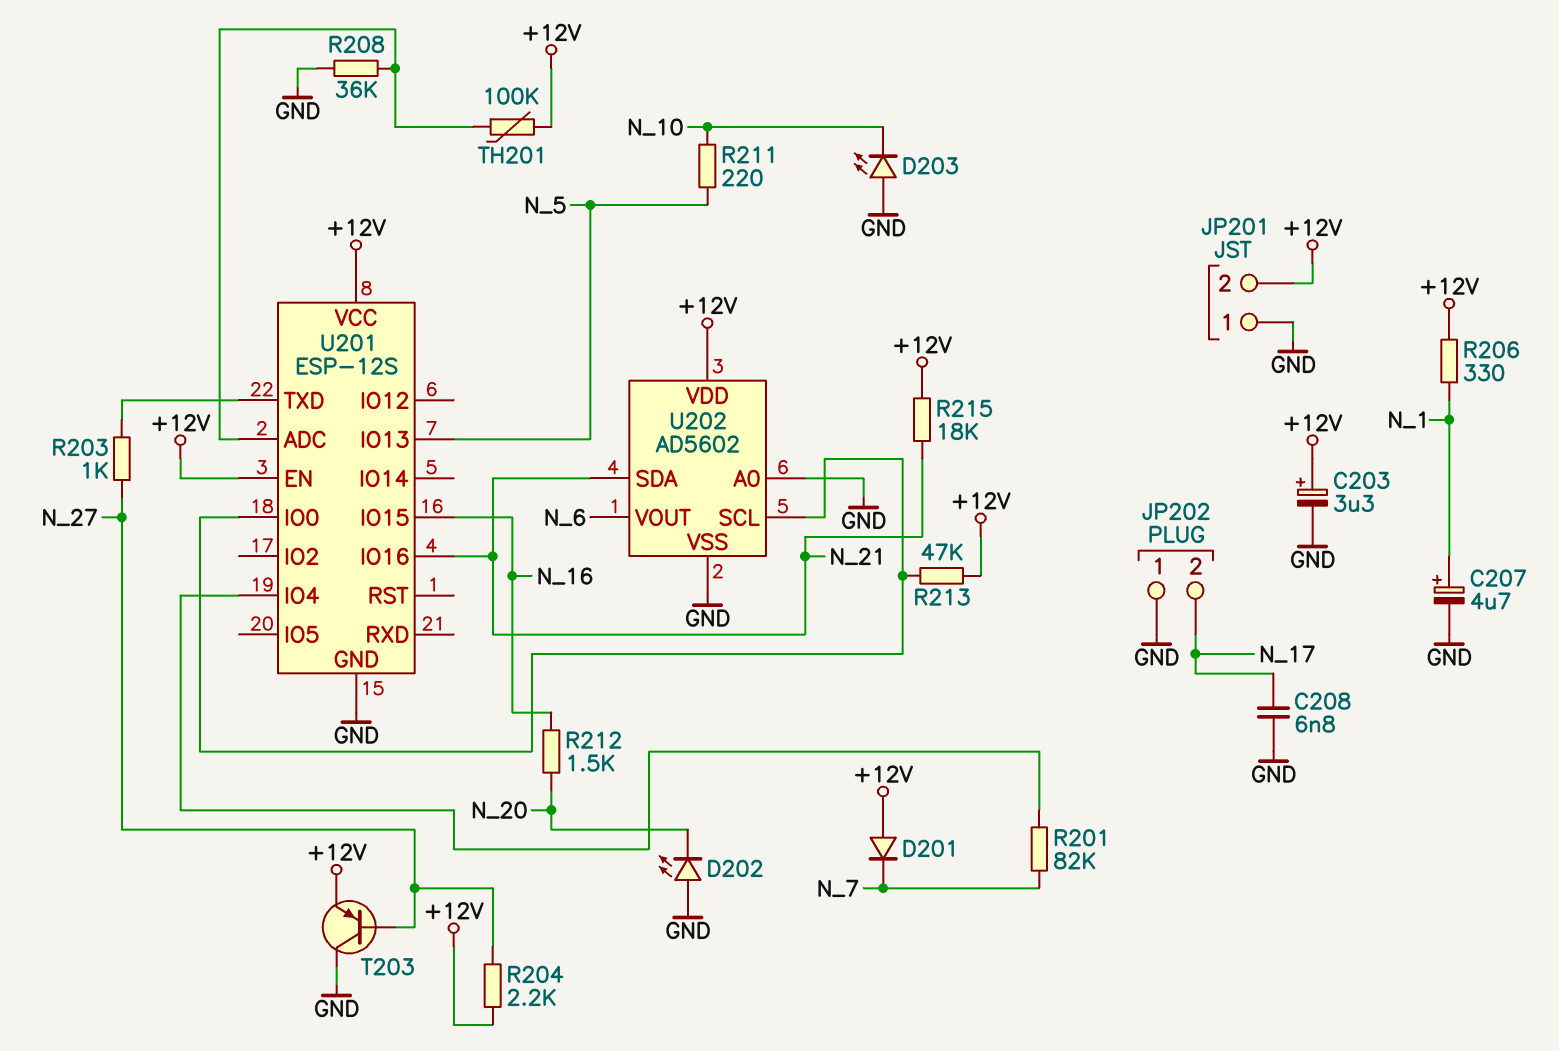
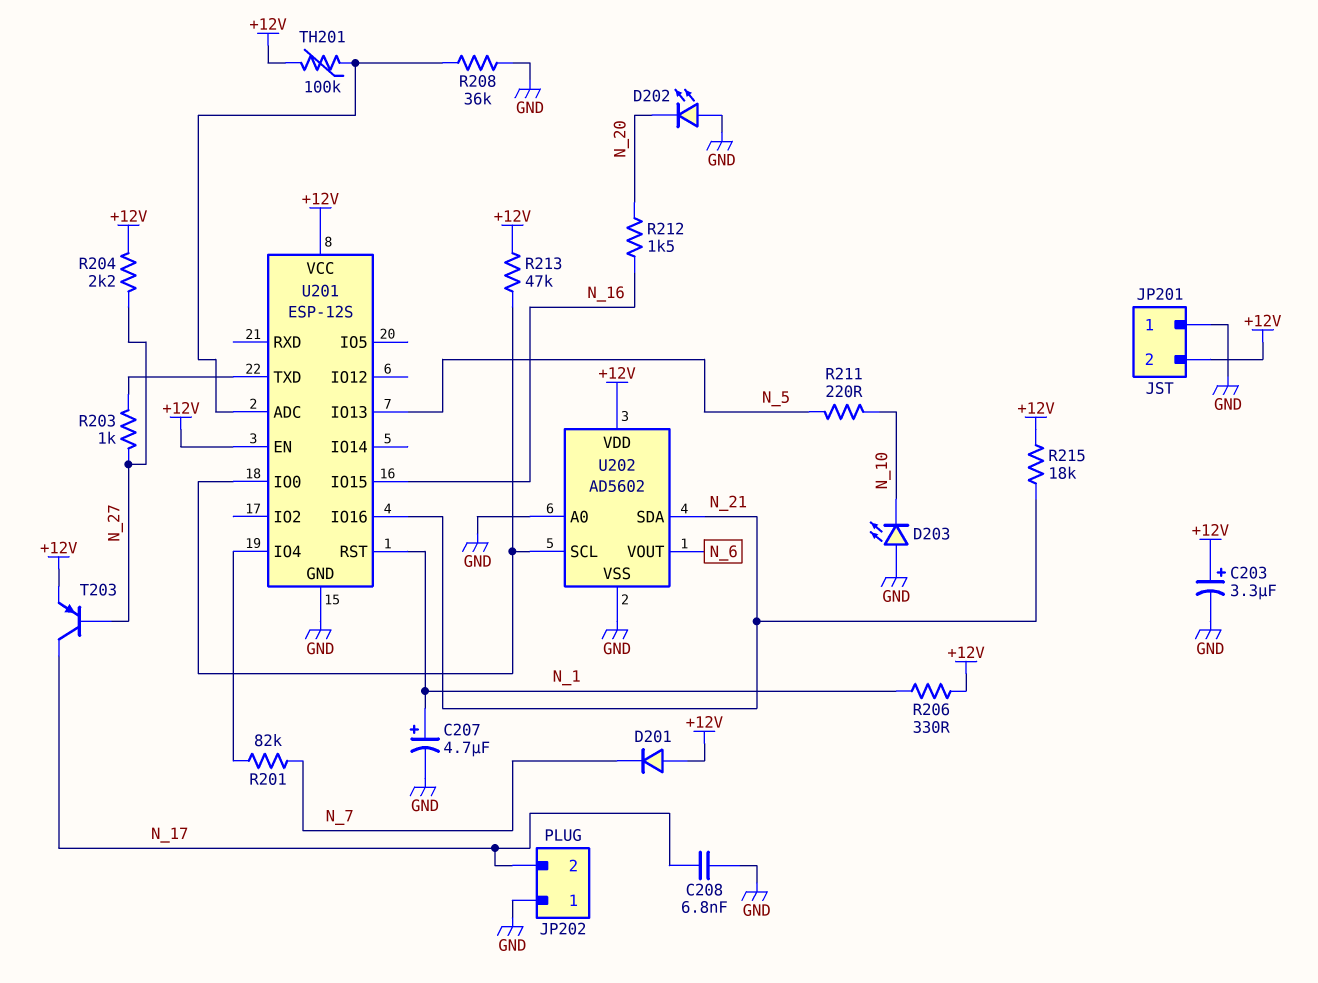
T203: PNP (B N_27, C GND, E +12V) -> PNP (B N_27, C N_17, E +12V)
U201 pin RST: none -> N_1

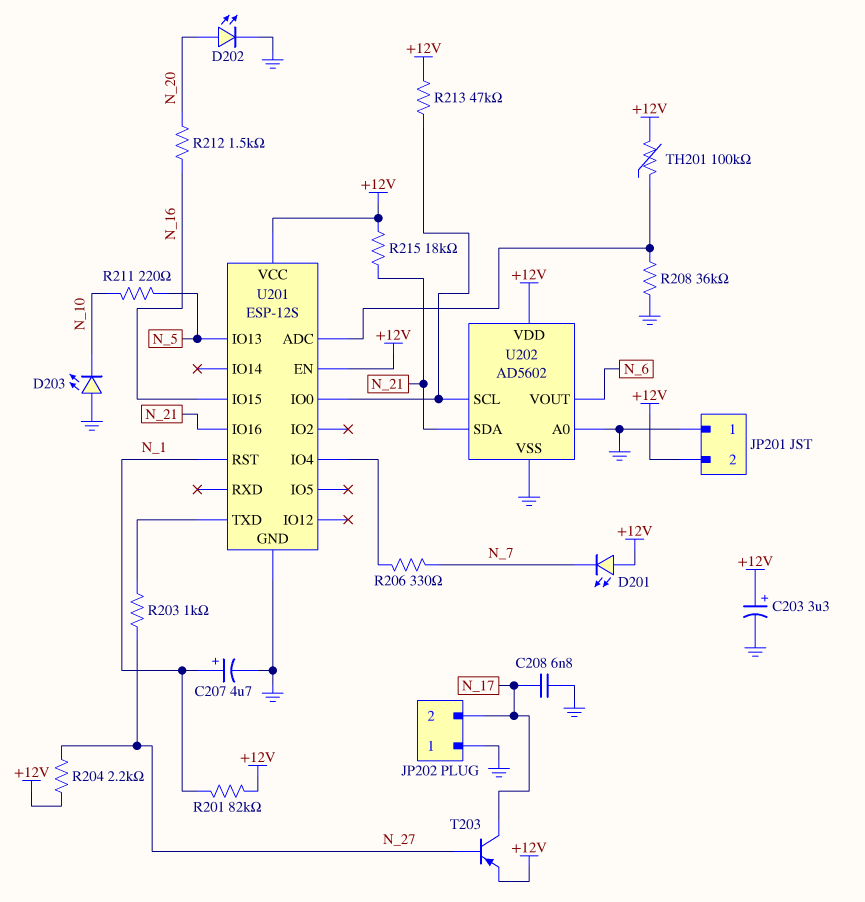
D201: diode (A +12V, K N_7) -> LED (A +12V, K N_7)
D202: LED (A GND, K N_20) -> LED (A N_20, K GND)
R201: 82k (N_7, U201/IO4) -> 82k (+12V, N_1)
R206: 330 (+12V, N_1) -> 330 (N_7, U201/IO4)

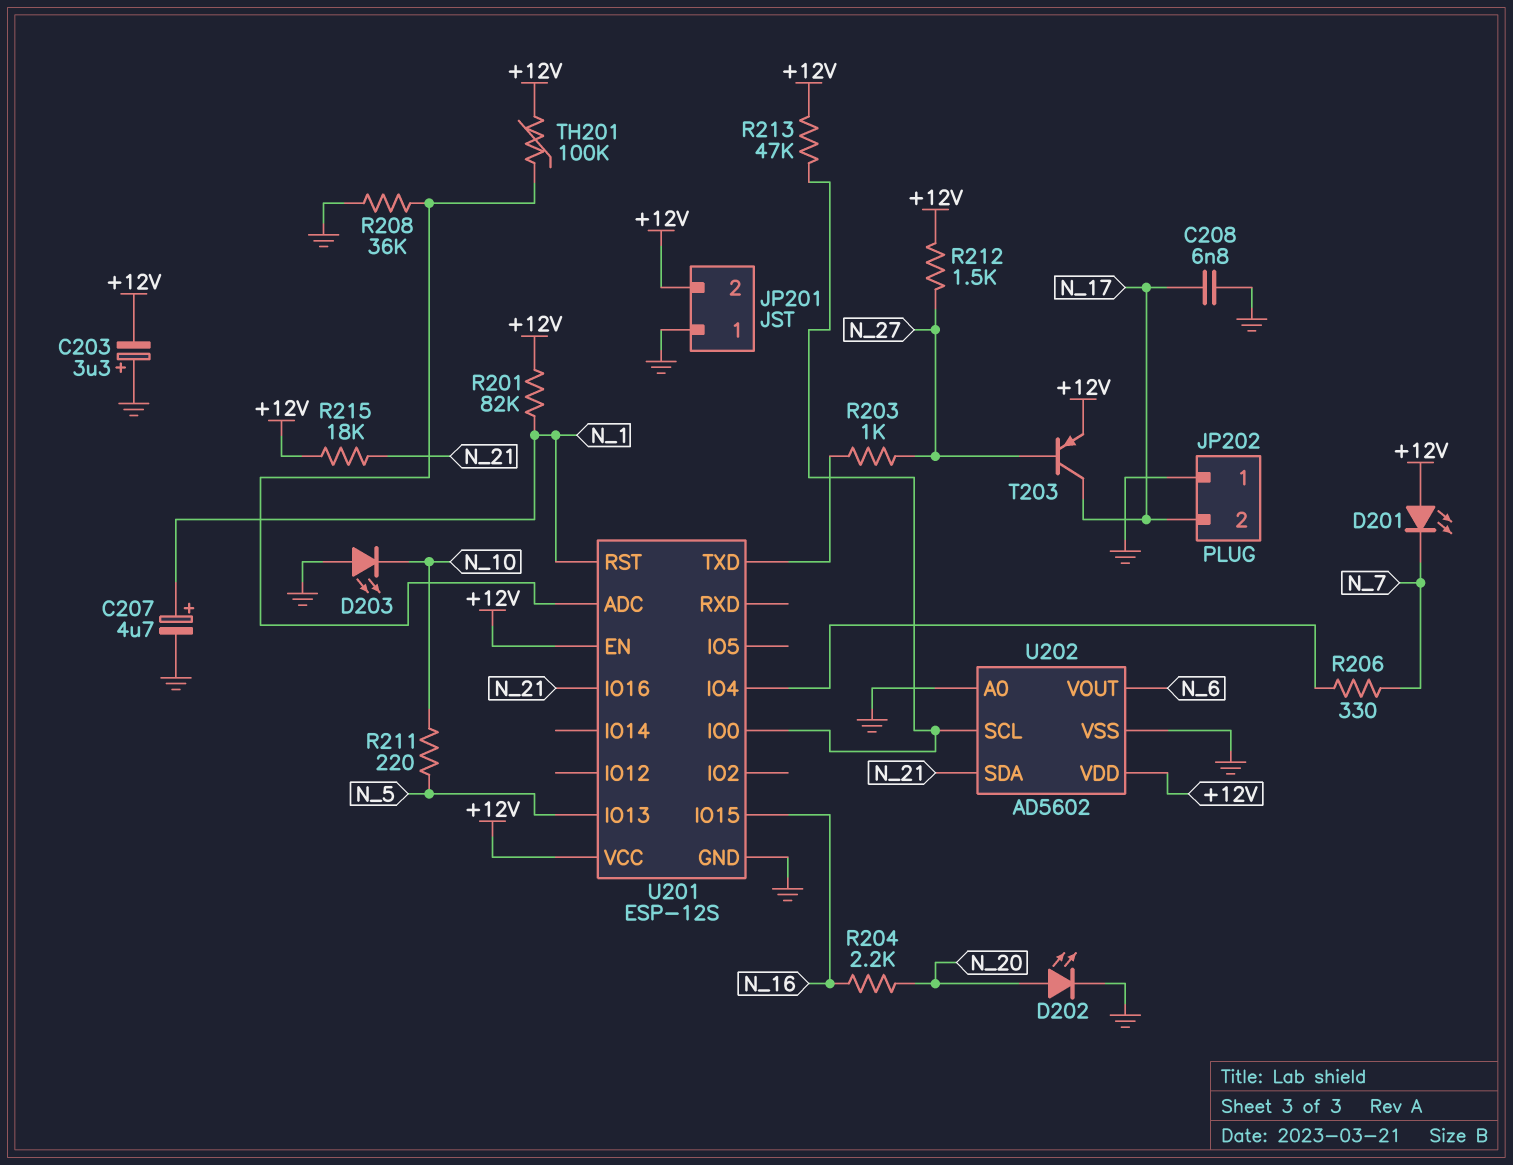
C203: 3.3uF (plus +12V, minus GND) -> 3.3uF (plus GND, minus +12V)
R204: 2.2k (+12V, N_27) -> 2.2k (N_16, N_20)
R212: 1.5k (N_16, N_20) -> 1.5k (+12V, N_27)

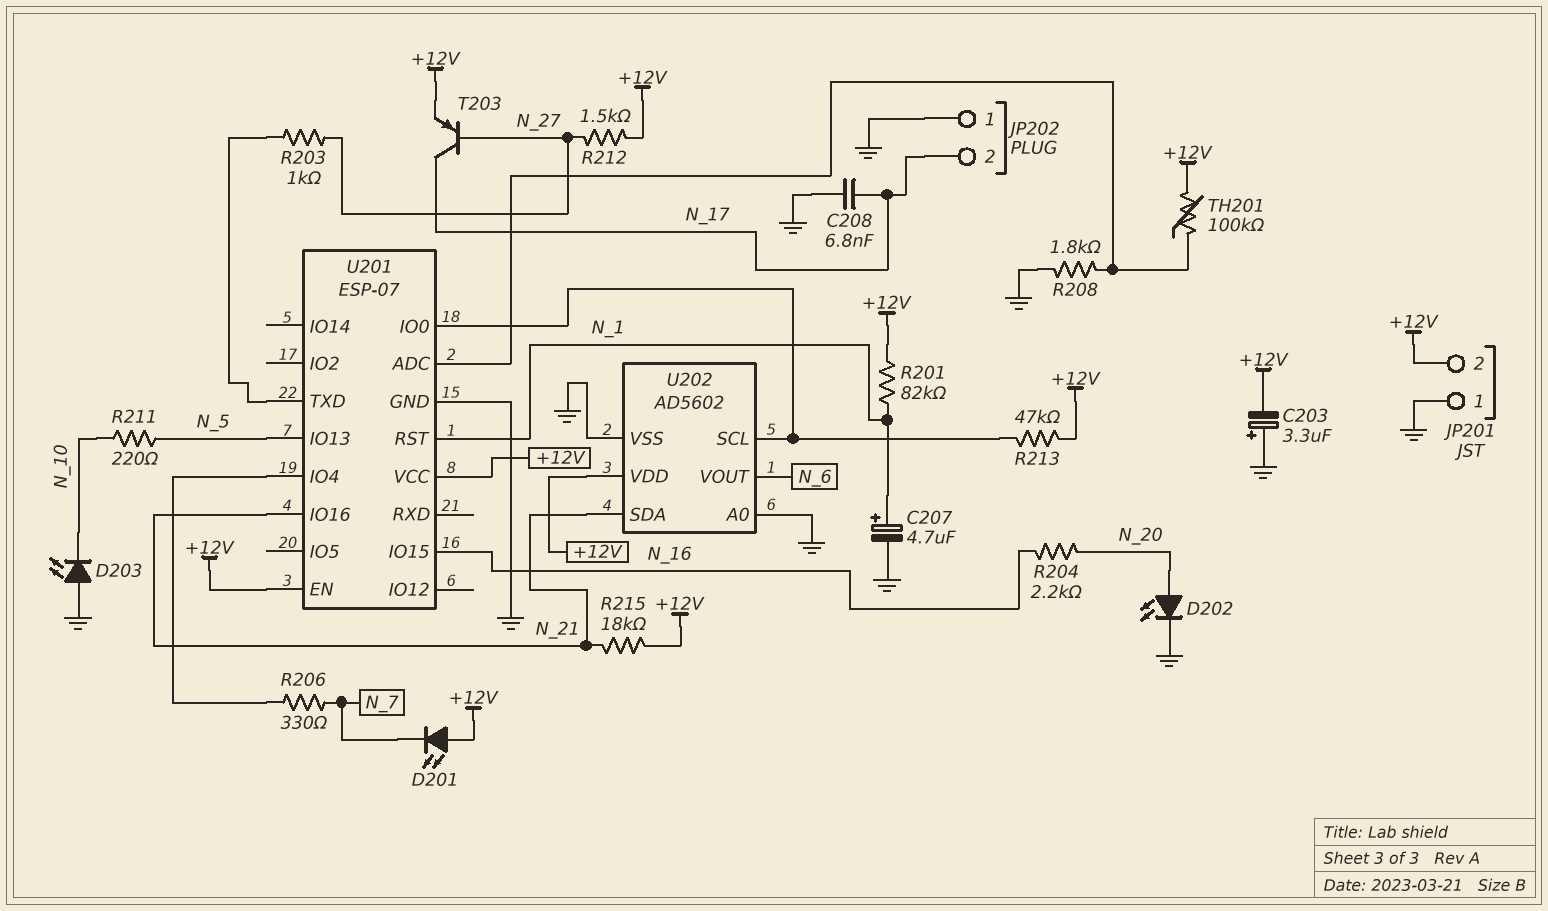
R208: 36k (GND, U201/ADC) -> 1.8k (GND, U201/ADC)
U201: ESP-12S -> ESP-07

